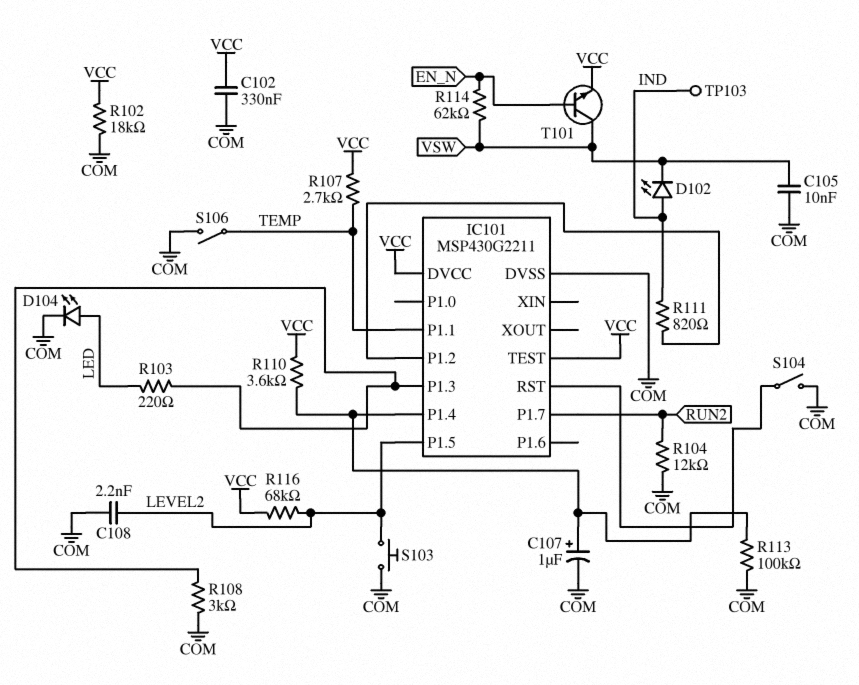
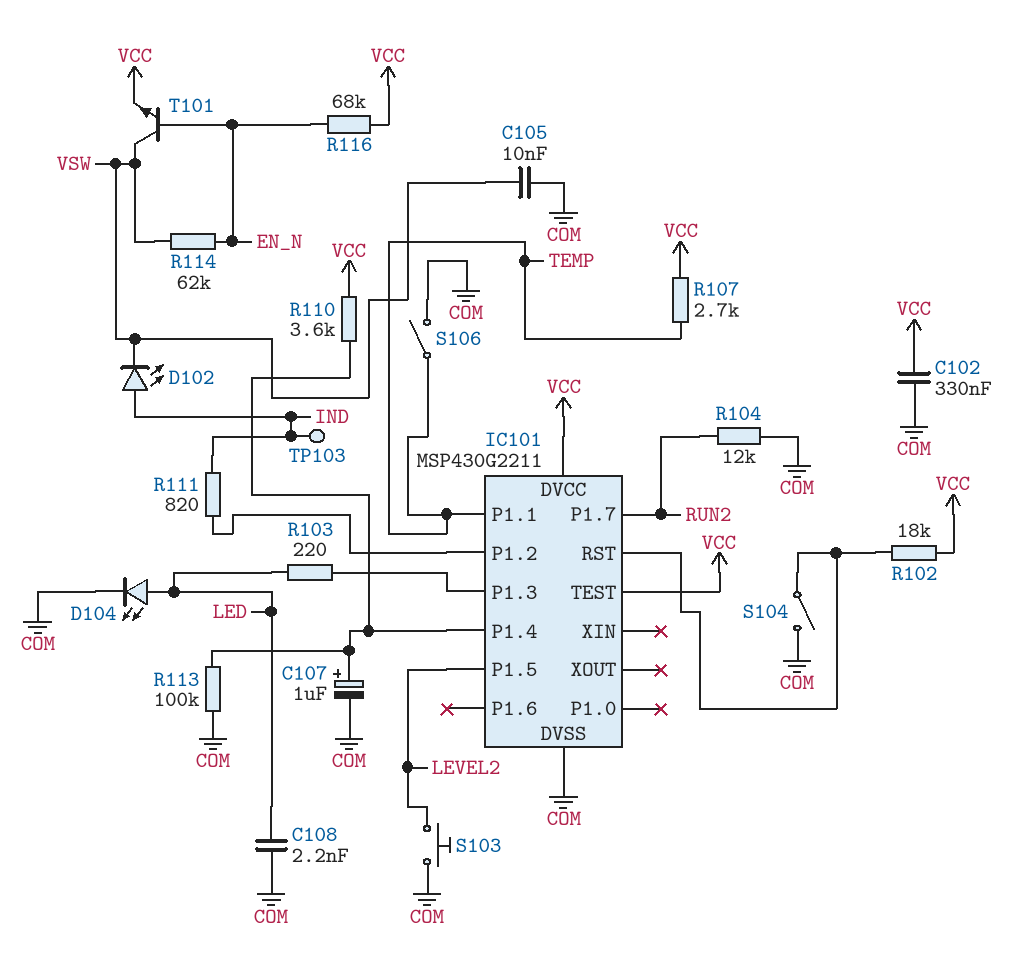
C108: 2.2nF (COM, LEVEL2) -> 2.2nF (COM, LED)
R102: 18k (COM, VCC) -> 18k (IC101/RST, VCC)
R108: 3k (COM, IC101/P1.3) -> none
R116: 68k (LEVEL2, VCC) -> 68k (EN_N, VCC)

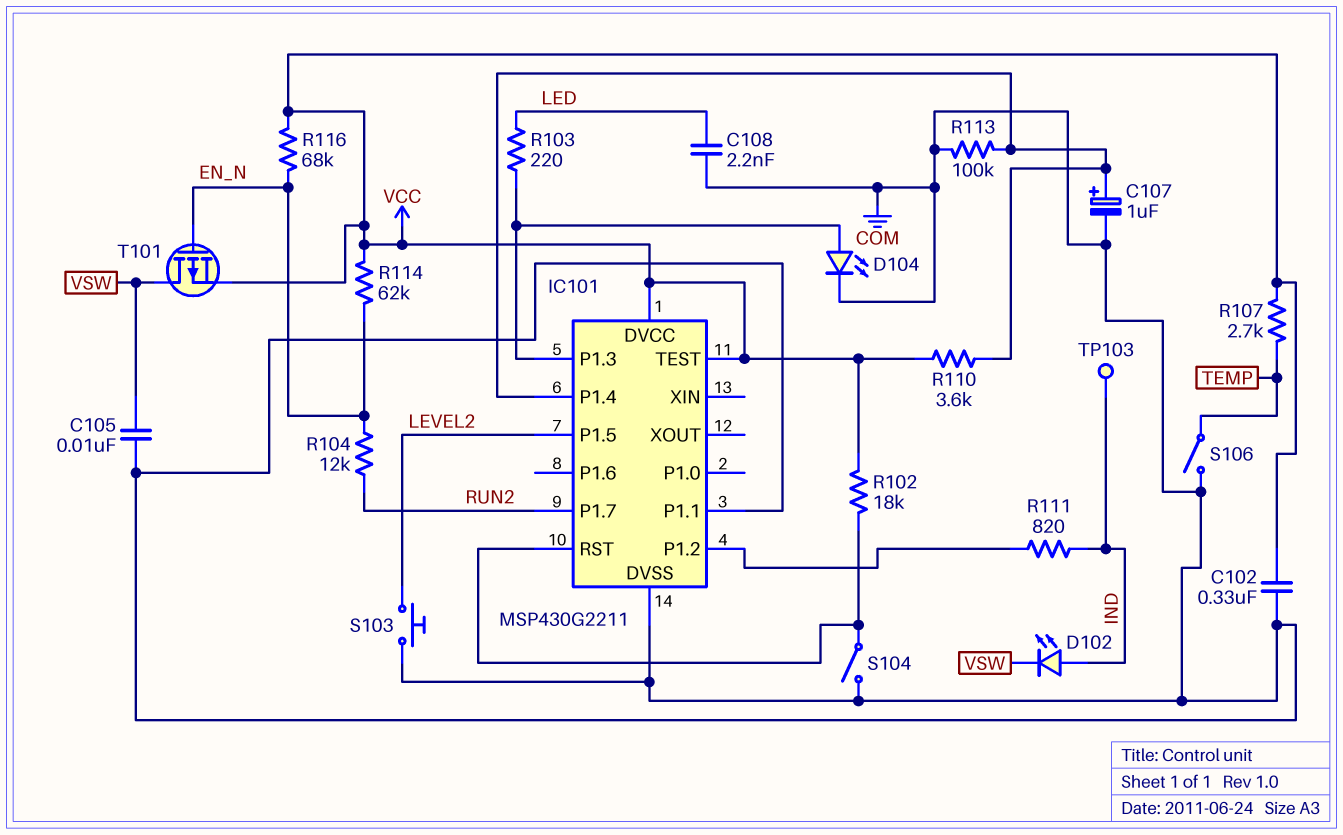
D104: LED (A LED, K COM) -> LED (A IC101/P1.3, K COM)
IC101 pin P1.1: TEMP -> COM
R104: 12k (COM, RUN2) -> 12k (EN_N, RUN2)
R114: 62k (EN_N, VSW) -> 62k (EN_N, VCC)
T101: NPN (B EN_N, C VSW, E VCC) -> PMOS (G EN_N, D VSW, S VCC)

